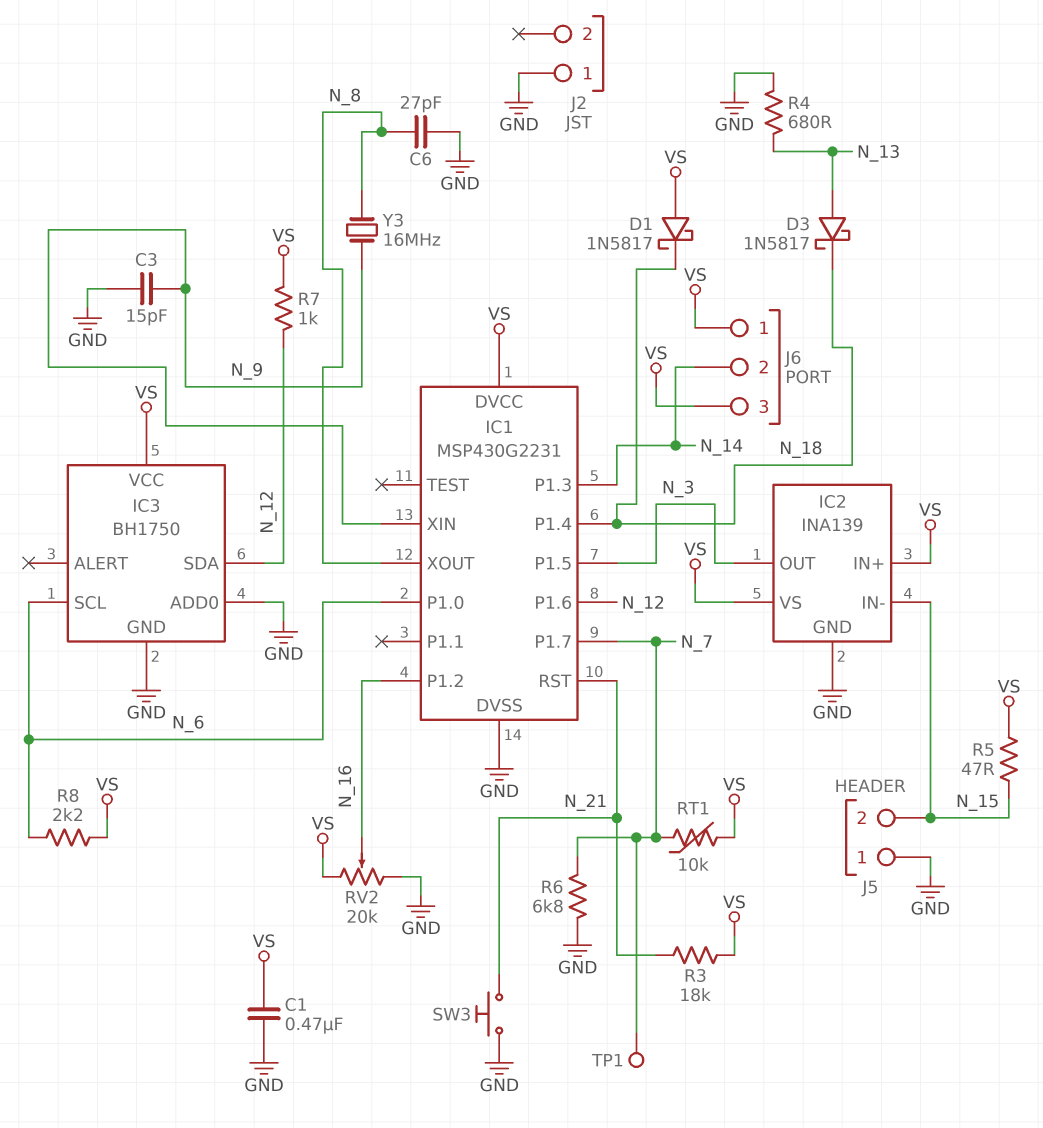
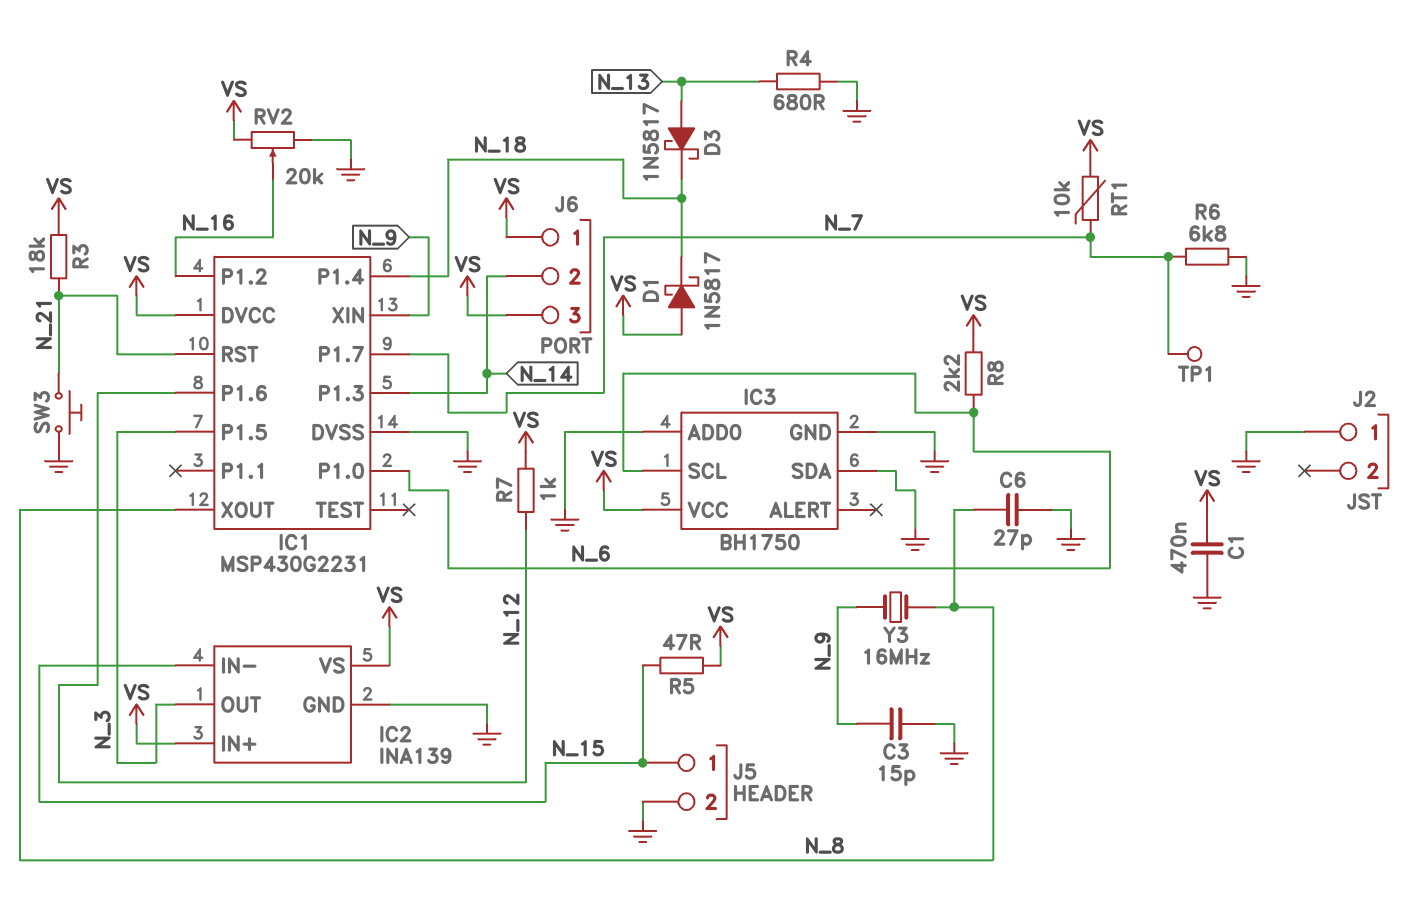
IC3 pin SDA: N_12 -> GND
J5 pin 1: GND -> N_15
J5 pin 2: N_15 -> GND

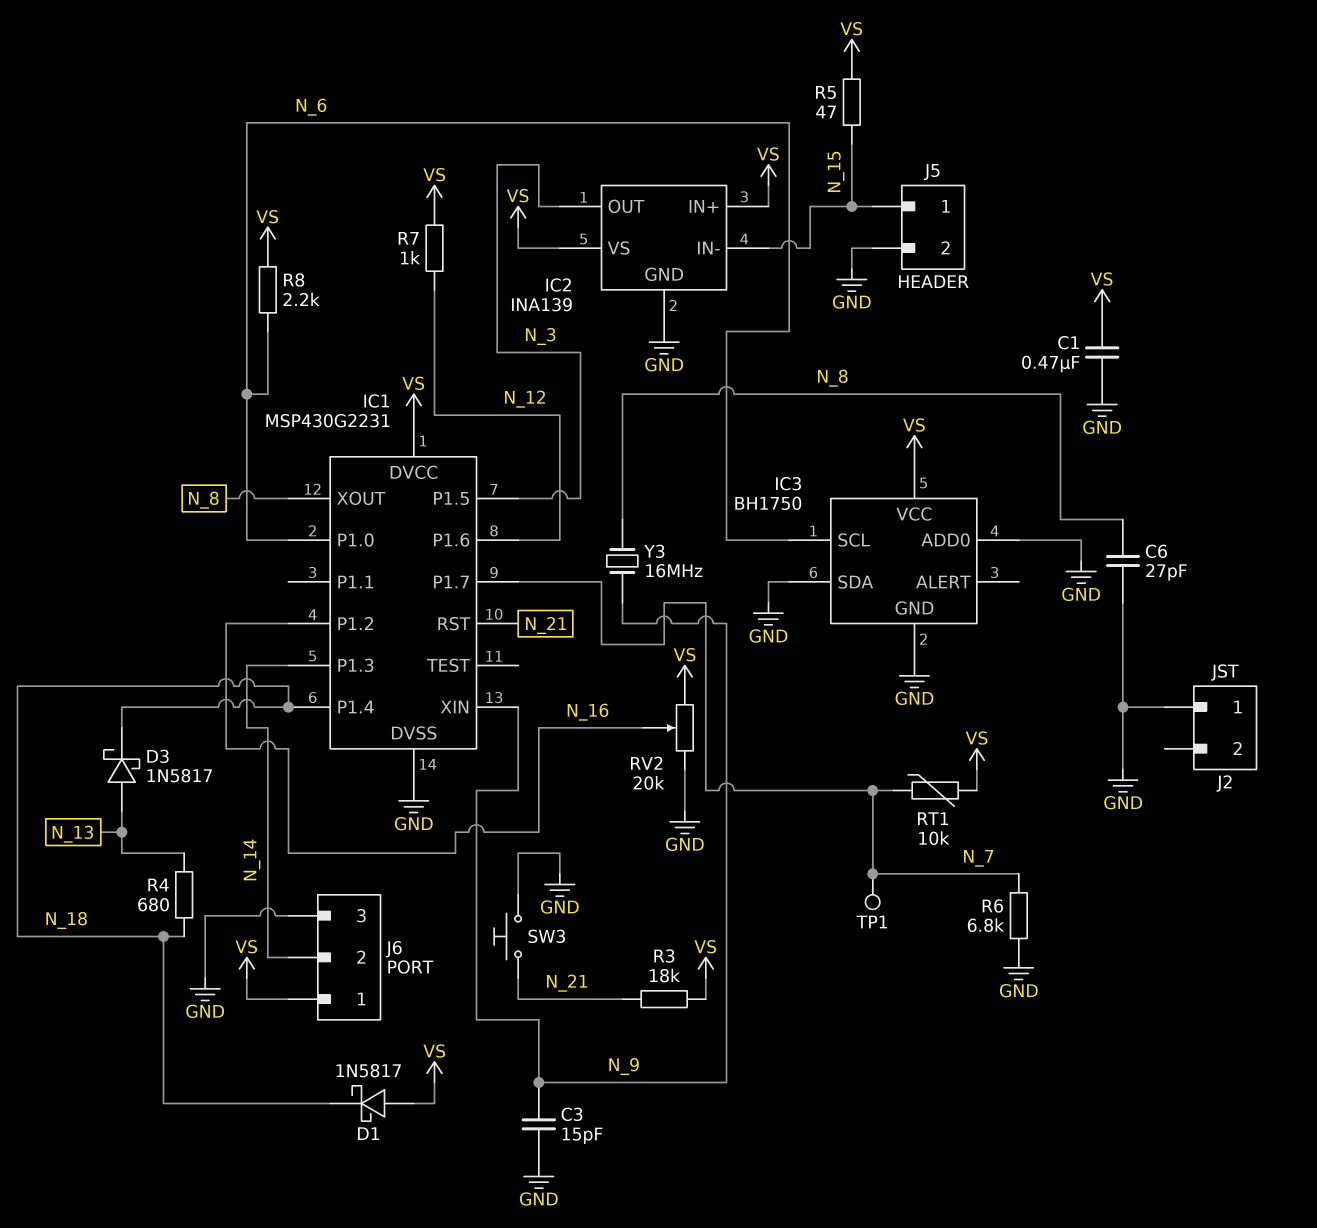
J6 pin 3: VS -> GND
R4: 680 (GND, N_13) -> 680 (N_13, N_18)

